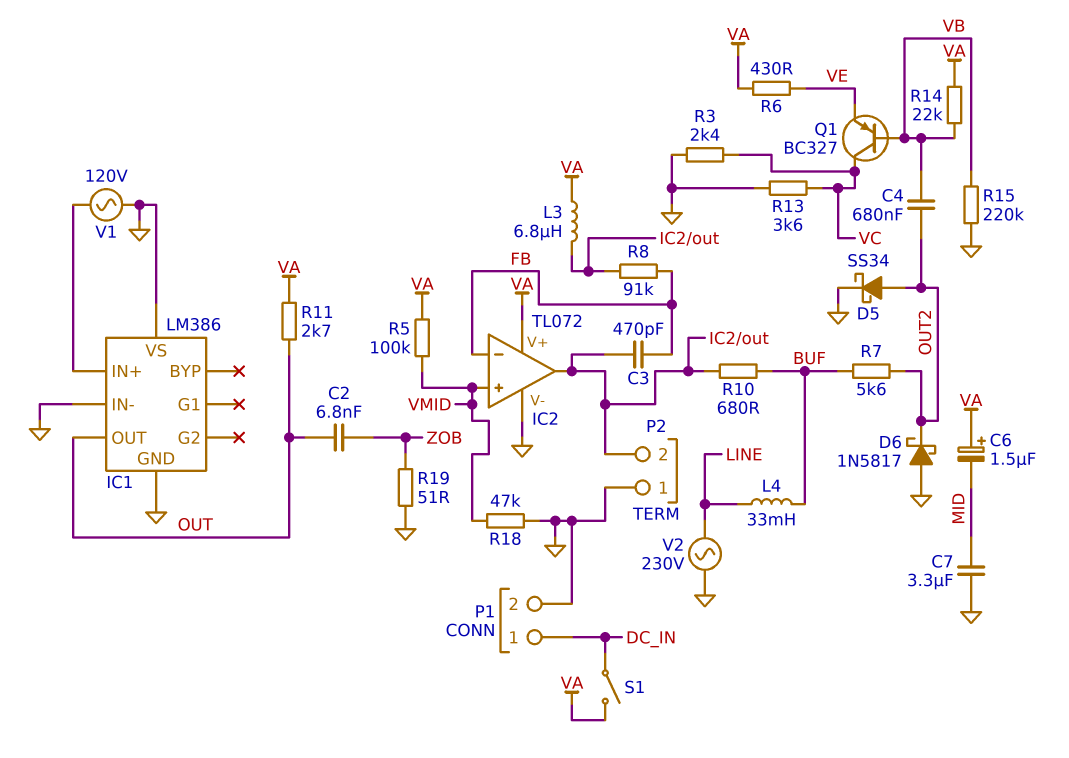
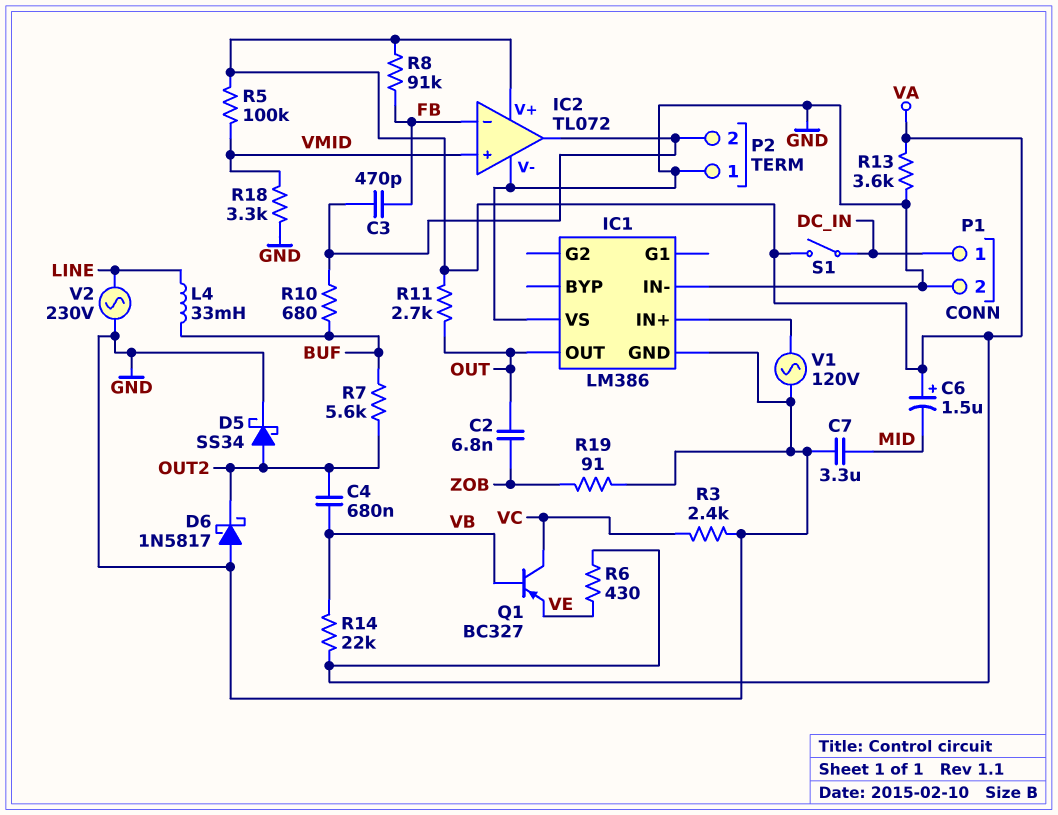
L3: 6.8uH (IC2/out, VA) -> none
R8: 91k (FB, IC2/out) -> 91k (FB, VA)
R13: 3.6k (GND, VC) -> 3.6k (GND, VA)
R15: 220k (GND, VB) -> none
R18: 47k (GND, VMID) -> 3.3k (GND, VMID)
R19: 51 (GND, ZOB) -> 91 (GND, ZOB)

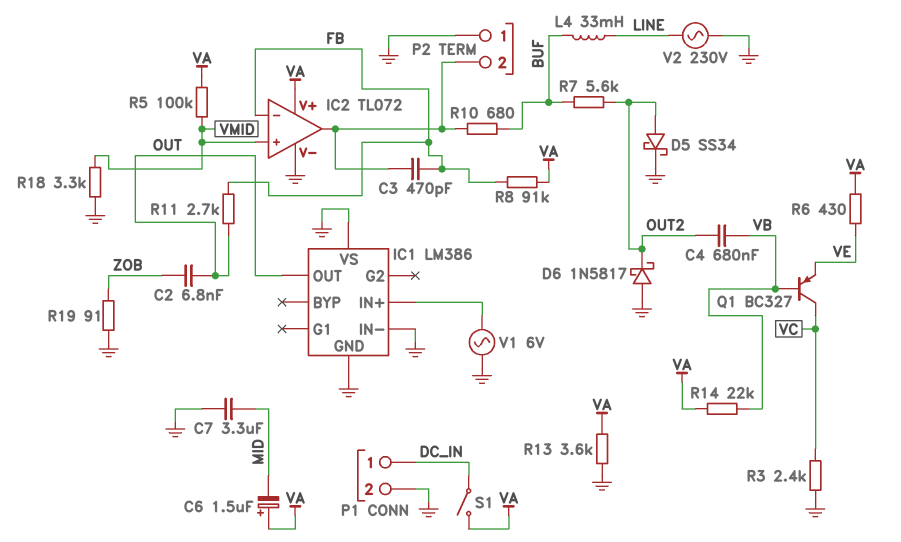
R11: 2.7k (OUT, VA) -> 2.7k (FB, OUT)
V1: AC 120V (GND, IC1/IN+) -> AC 6V (GND, IC1/IN+)

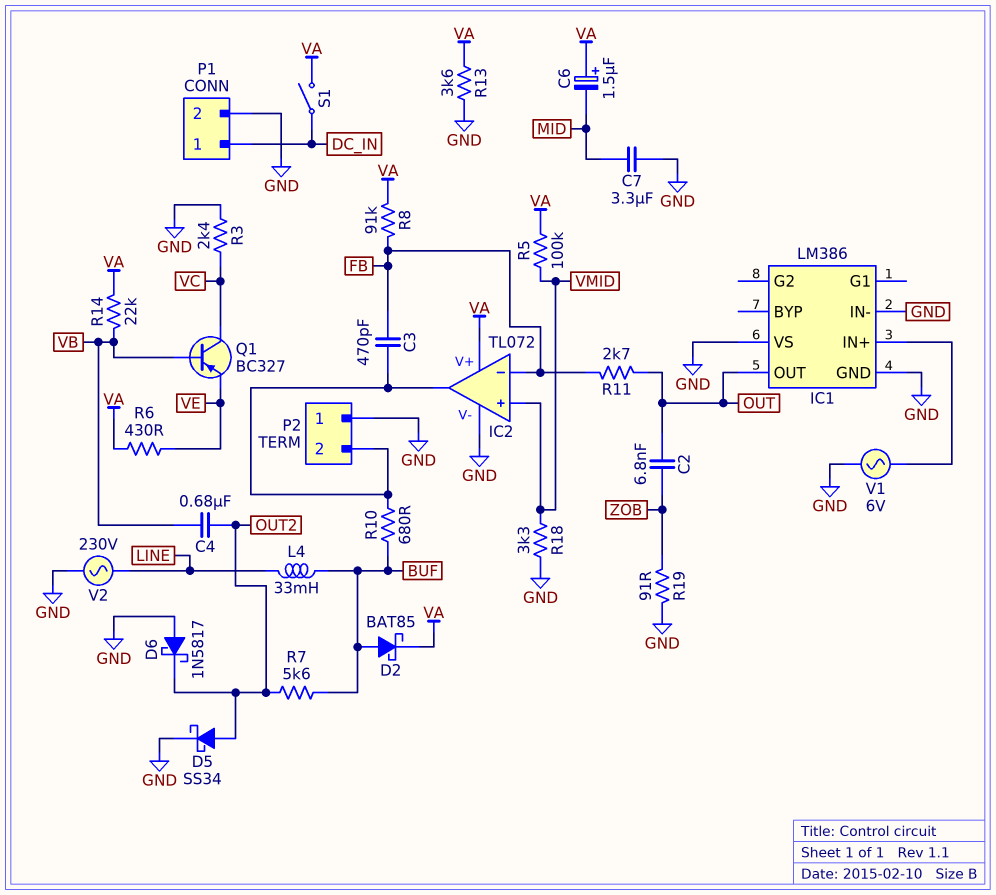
D2: none -> schottky BAT85 (A BUF, K VA)

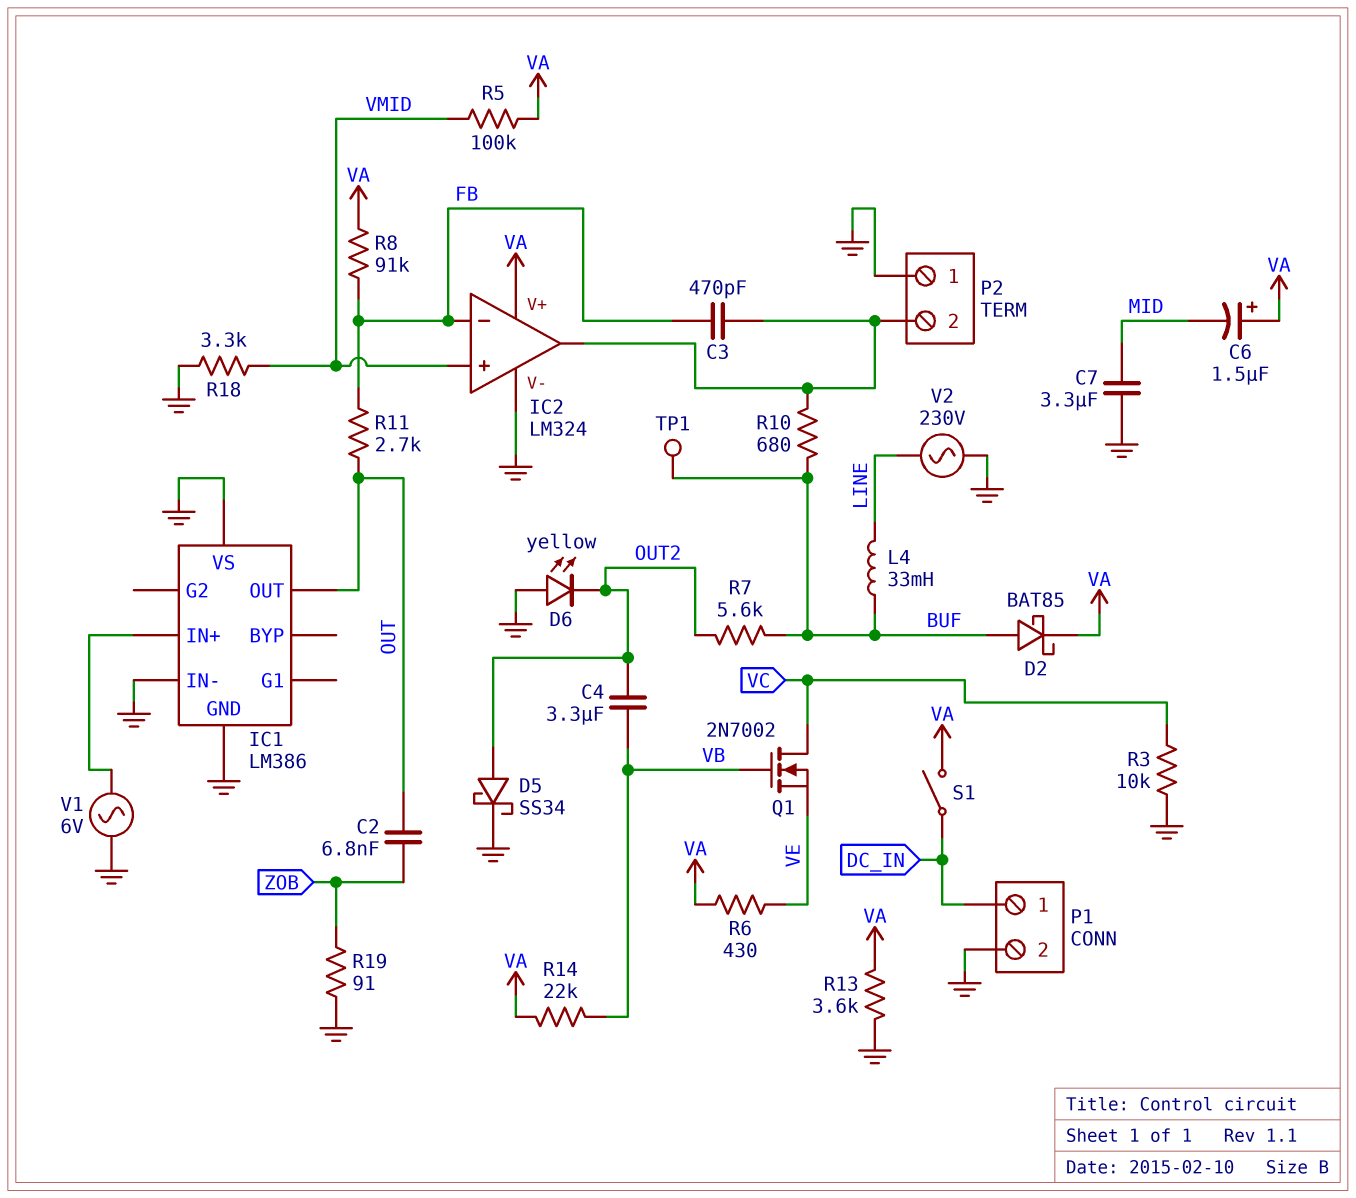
C4: 680nF (OUT2, VB) -> 3.3uF (OUT2, VB)
D6: schottky 1N5817 (A GND, K OUT2) -> LED yellow (A GND, K OUT2)
IC2: TL072 -> LM324
Q1: PNP BC327 (B VB, C VC, E VE) -> NMOS 2N7002 (G VB, D VC, S VE)
R3: 2.4k (GND, VC) -> 10k (GND, VC)
TP1: none -> test point (BUF)

